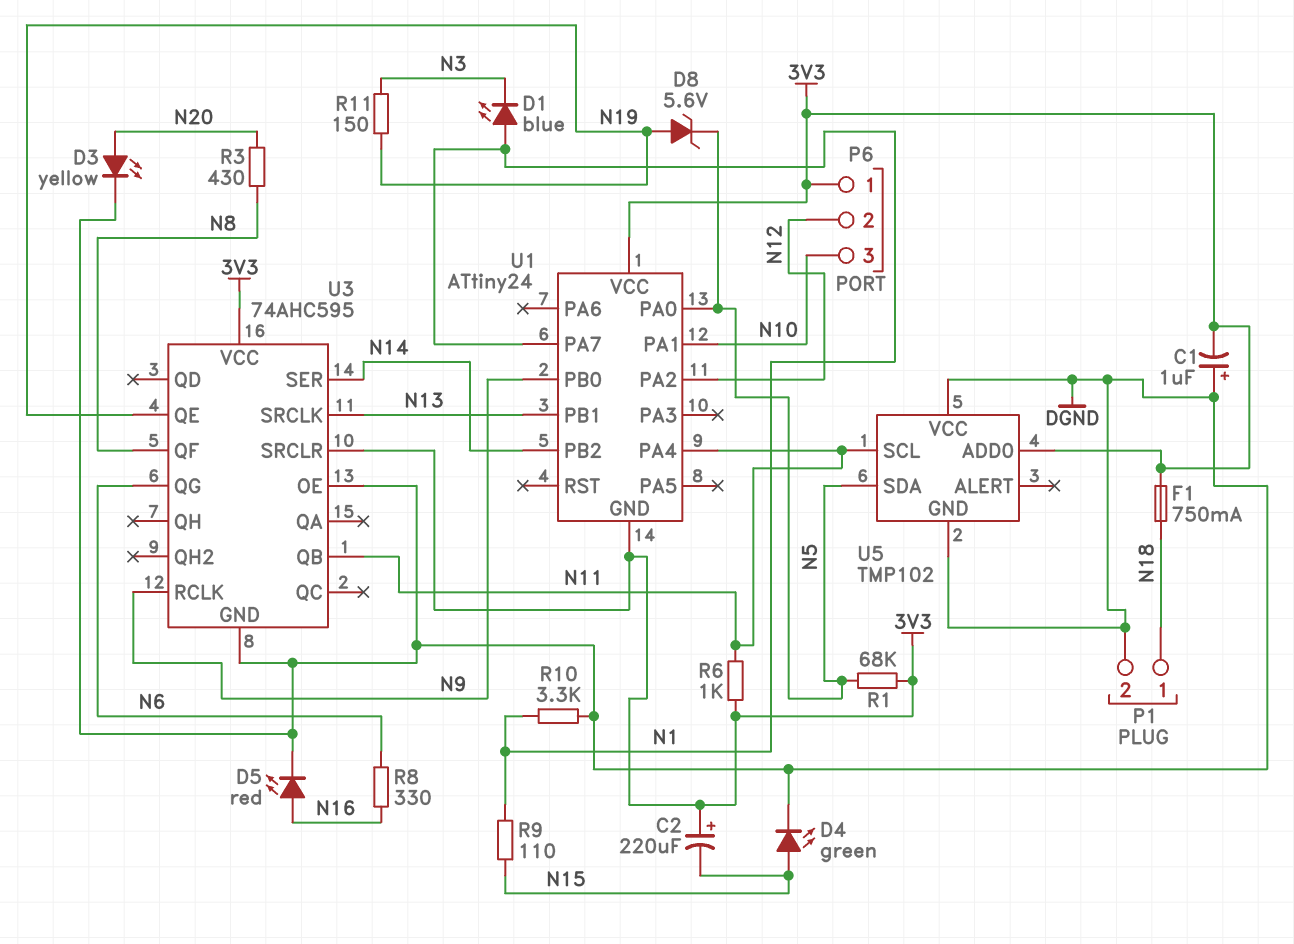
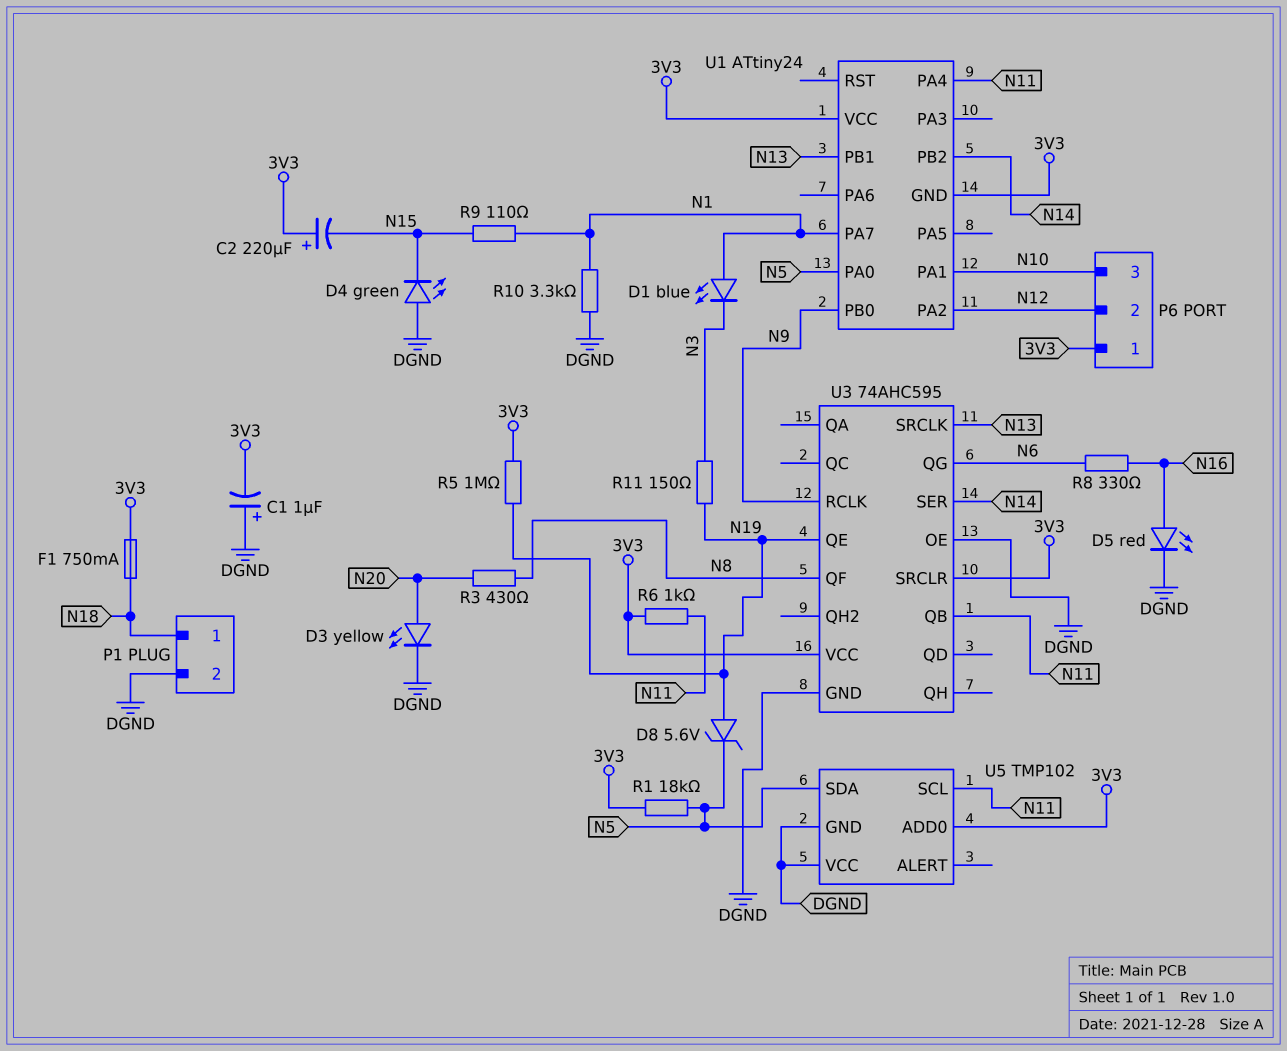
D4: LED green (A N15, K DGND) -> LED green (A DGND, K N15)
R1: 68k (3V3, N5) -> 18k (3V3, N5)
R5: none -> 1M (3V3, N19)

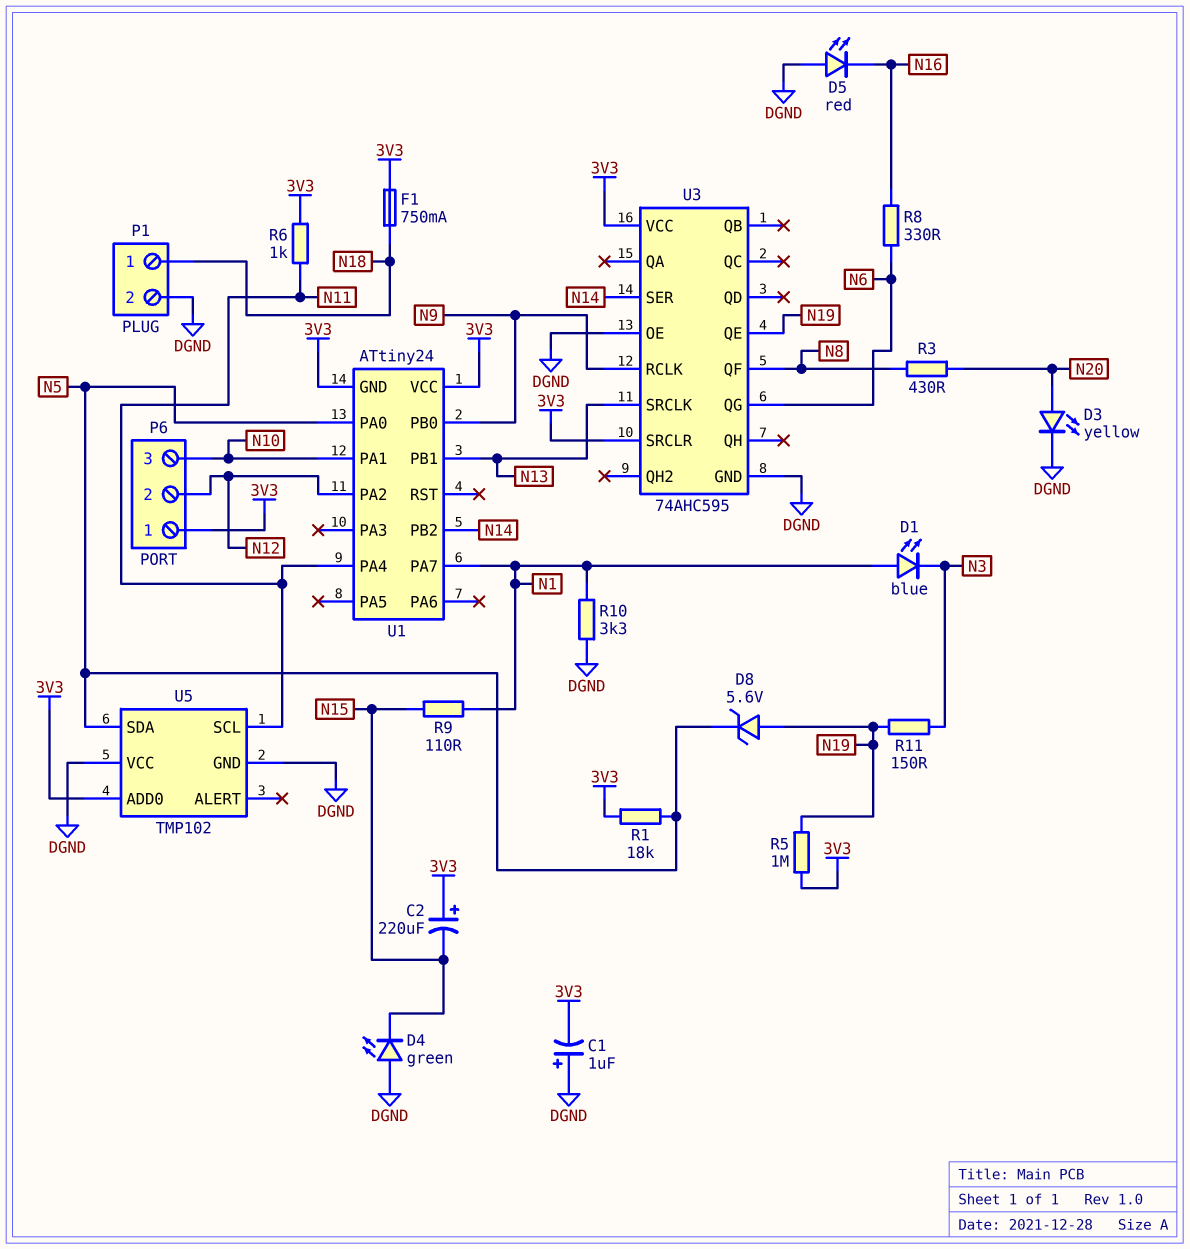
D5: LED red (A N16, K DGND) -> LED red (A DGND, K N16)
U3 pin QB: N11 -> none

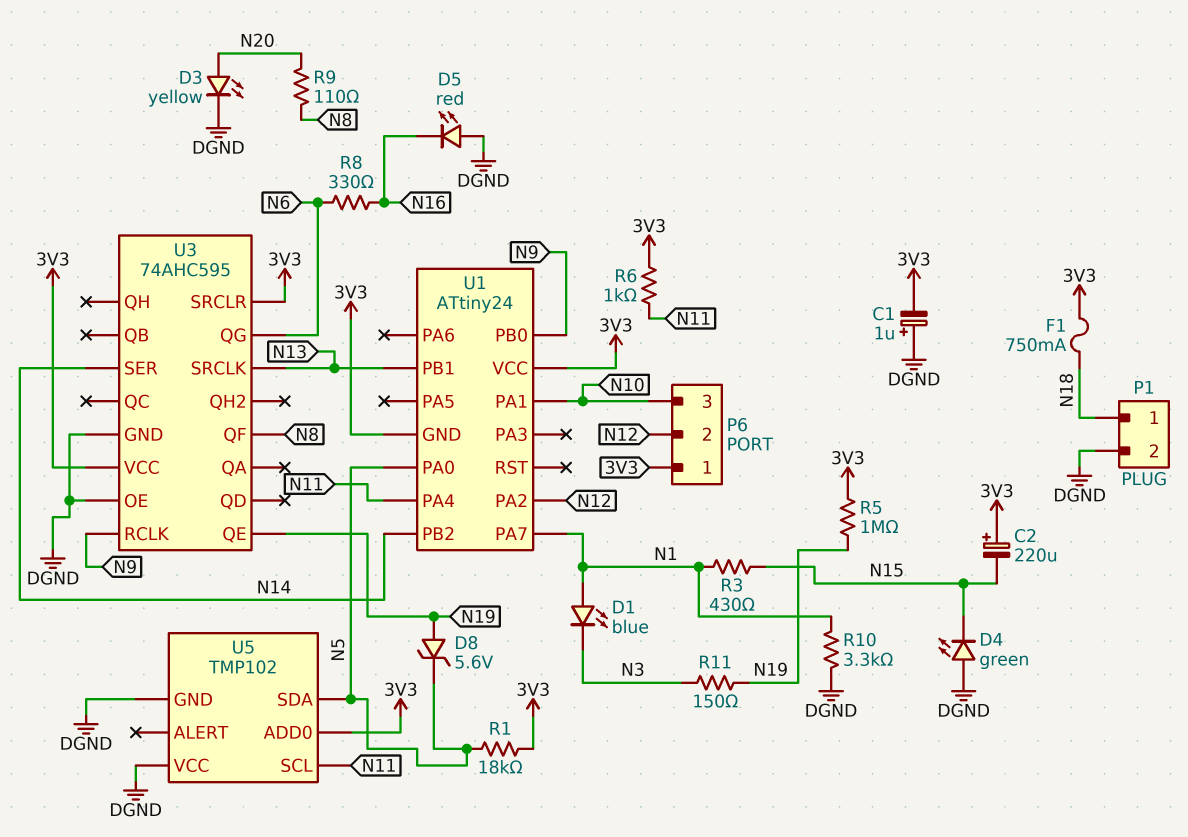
R3: 430 (N8, N20) -> 430 (N1, N15)
R9: 110 (N1, N15) -> 110 (N8, N20)

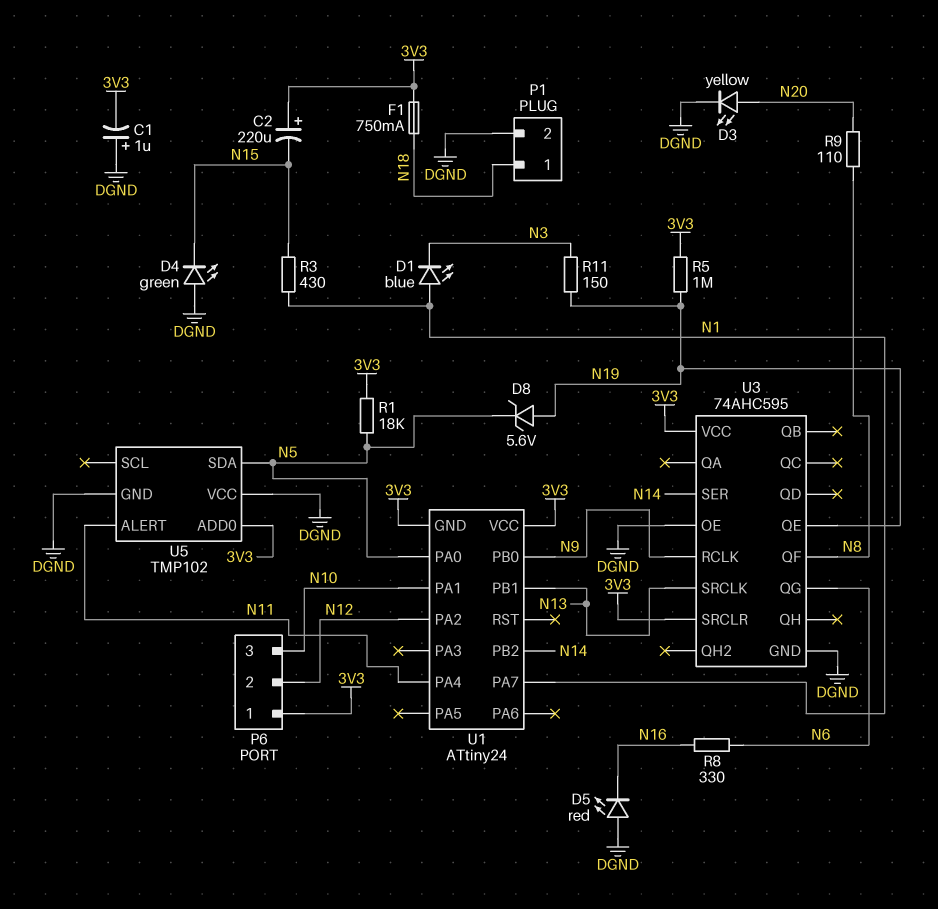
R6: 1k (3V3, N11) -> none
R10: 3.3k (DGND, N1) -> none
U5 pin ALERT: none -> N11
U5 pin SCL: N11 -> none

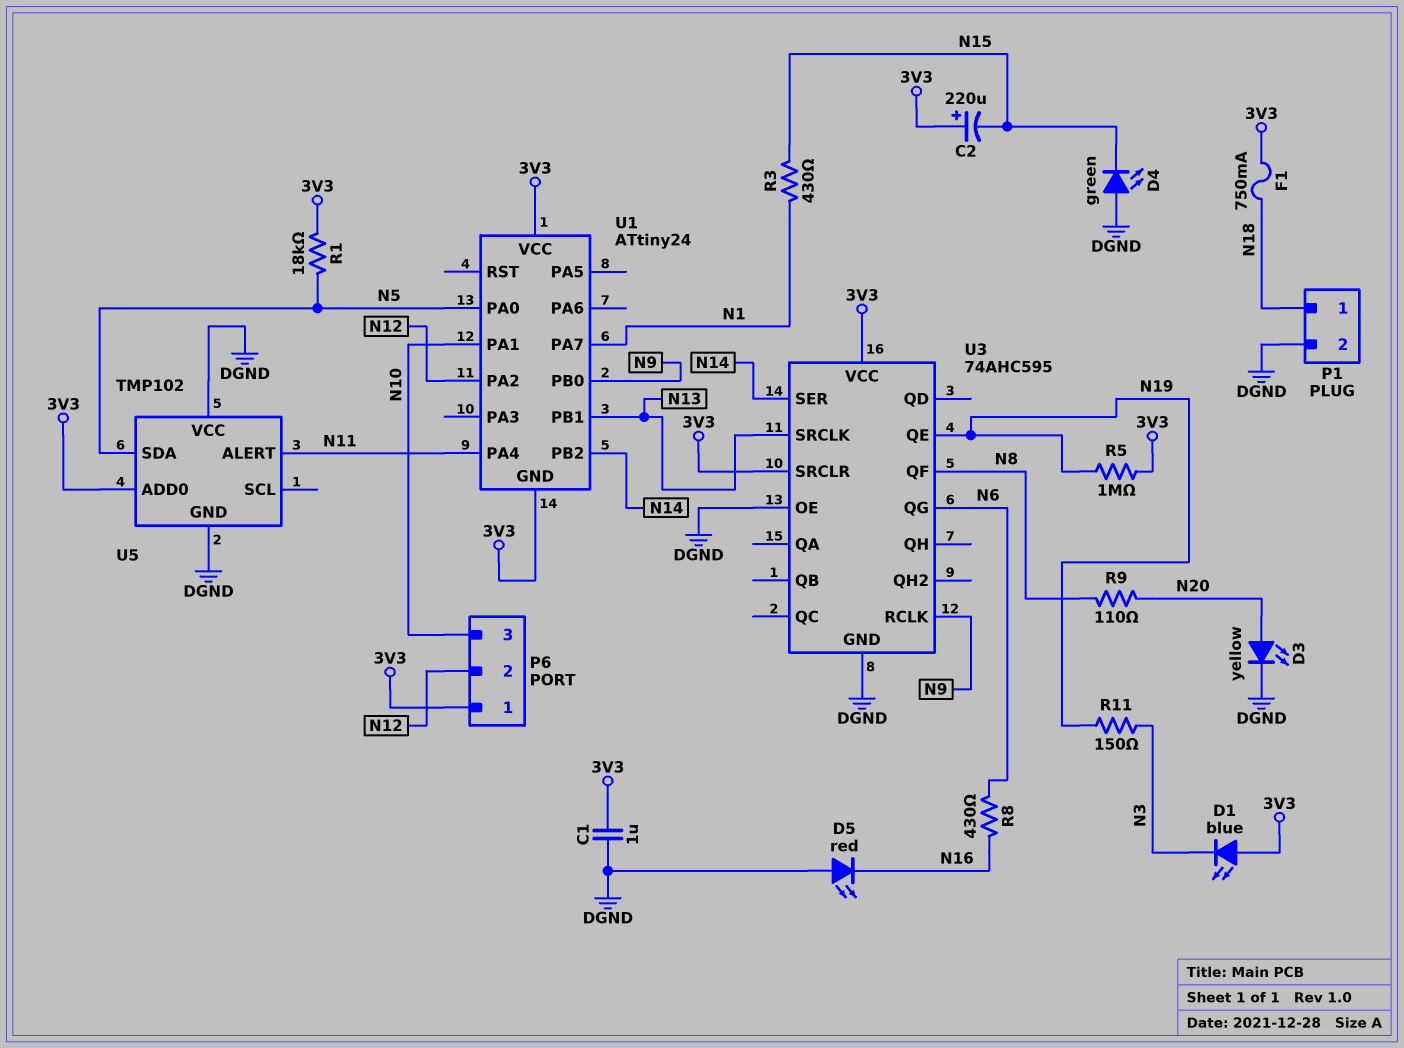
C1: 1uF (plus DGND, minus 3V3) -> 1uF (3V3, DGND)
D1: LED blue (A N1, K N3) -> LED blue (A 3V3, K N3)
D8: zener 5.6V (A N19, K N5) -> none
R8: 330 (N6, N16) -> 430 (N6, N16)

